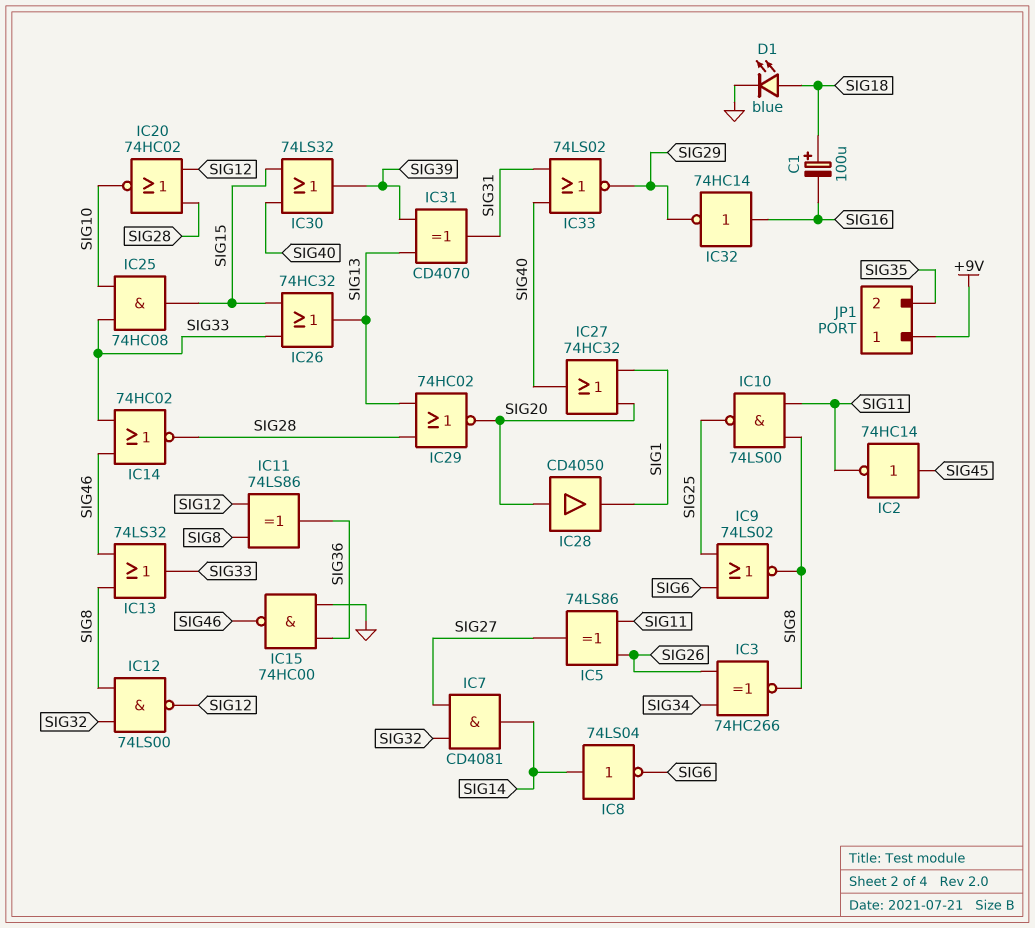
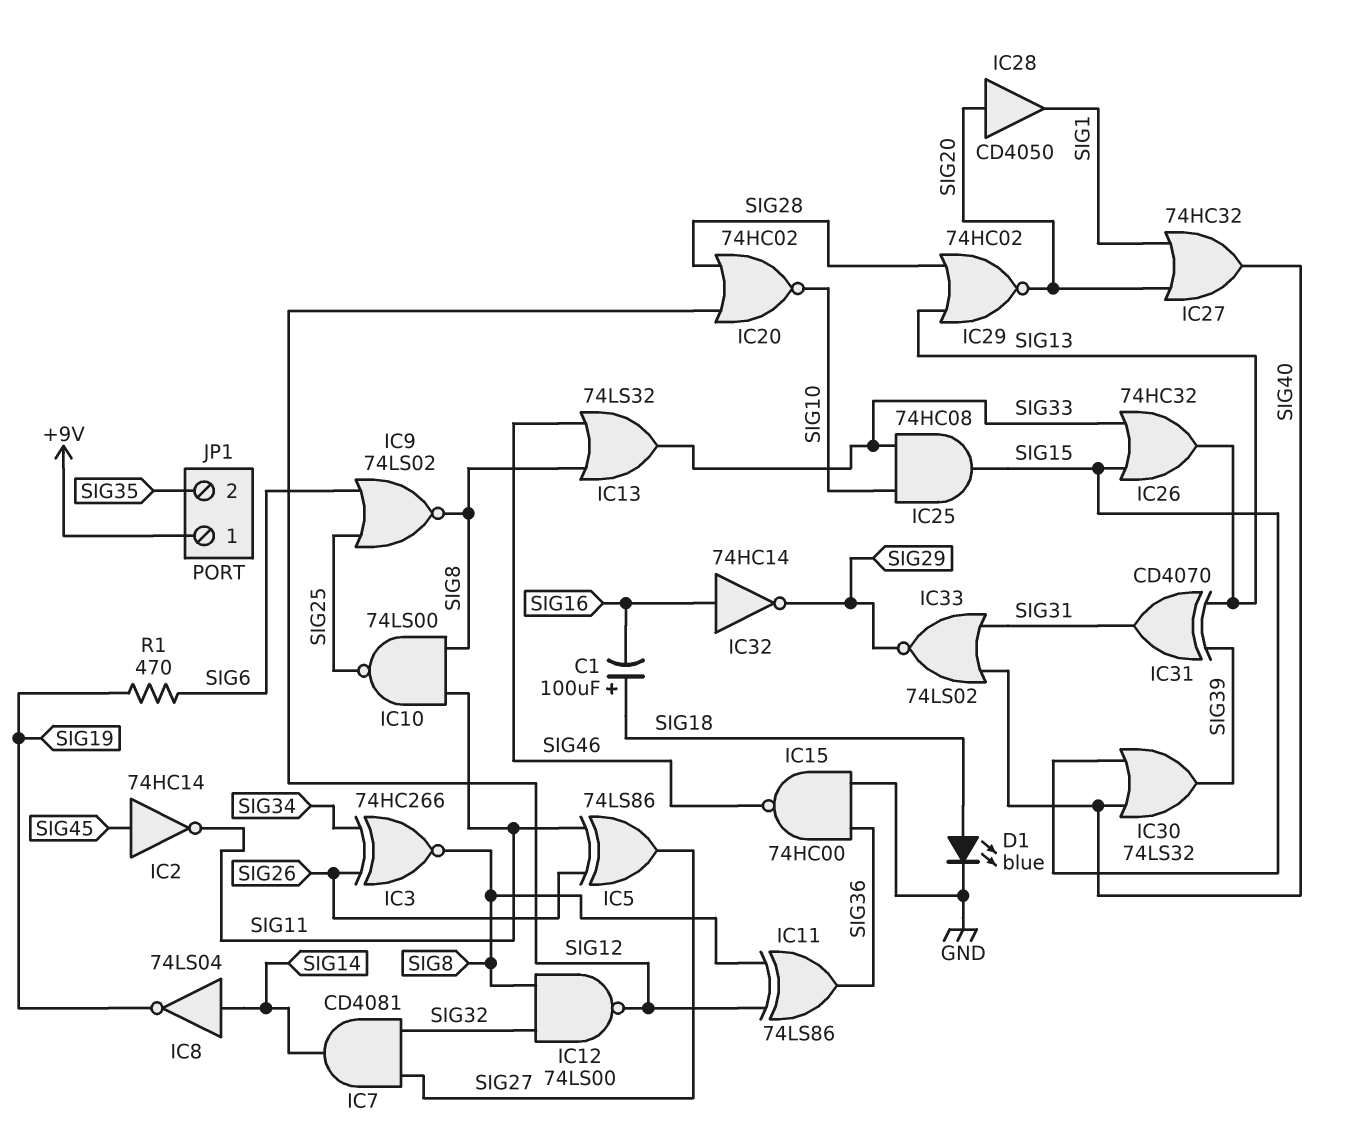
IC8: NOT 74LS04 (in SIG14, out SIG6) -> NOT 74LS04 (in SIG14, out SIG19)
IC14: NOR 74HC02 (in SIG33, in SIG46, out SIG28) -> none
R1: none -> 470 (SIG6, SIG19)

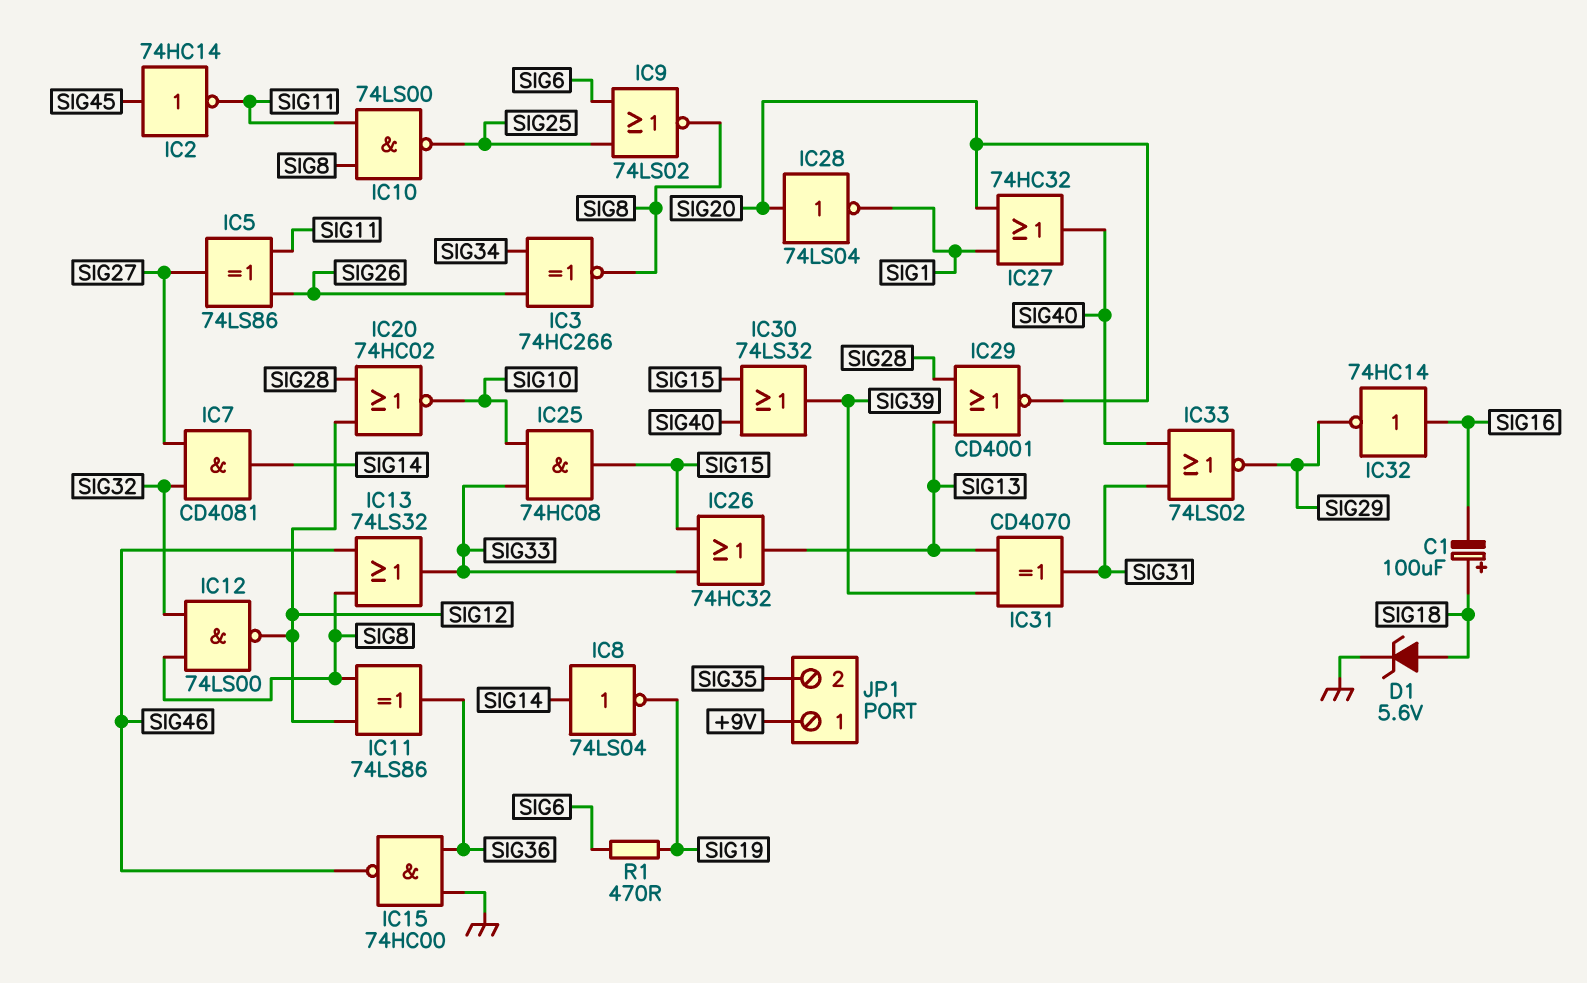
D1: LED blue (A SIG18, K GND) -> zener 5.6V (A SIG18, K GND)
IC28: buffer CD4050 (in SIG20, out SIG1) -> NOT 74LS04 (in SIG20, out SIG1)
IC29: NOR 74HC02 (in SIG13, in SIG28, out SIG20) -> NOR CD4001 (in SIG13, in SIG28, out SIG20)

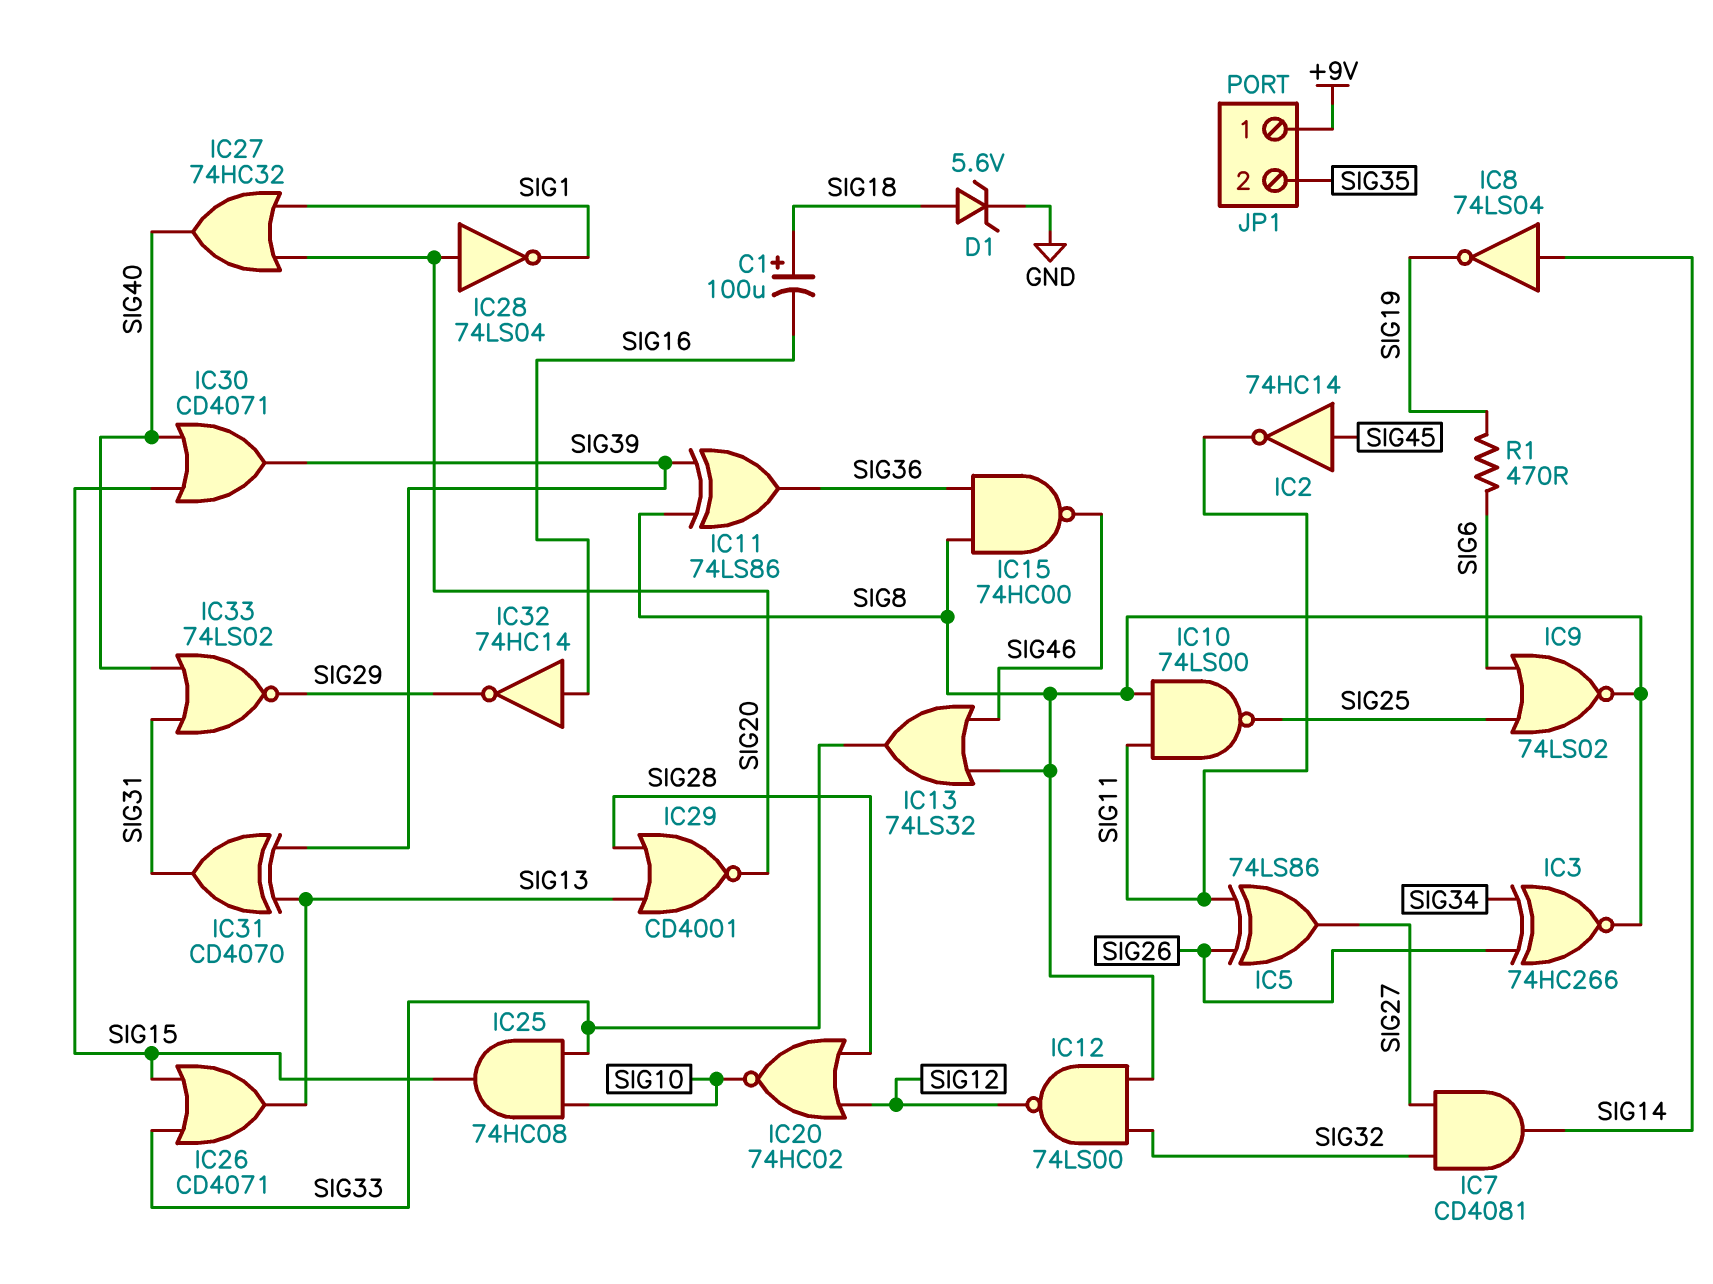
IC11: XOR 74LS86 (in SIG8, in SIG12, out SIG36) -> XOR 74LS86 (in SIG8, in SIG39, out SIG36)
IC15: NAND 74HC00 (in GND, in SIG36, out SIG46) -> NAND 74HC00 (in SIG8, in SIG36, out SIG46)
IC26: OR 74HC32 (in SIG15, in SIG33, out SIG13) -> OR CD4071 (in SIG15, in SIG33, out SIG13)
IC30: OR 74LS32 (in SIG15, in SIG40, out SIG39) -> OR CD4071 (in SIG15, in SIG40, out SIG39)

